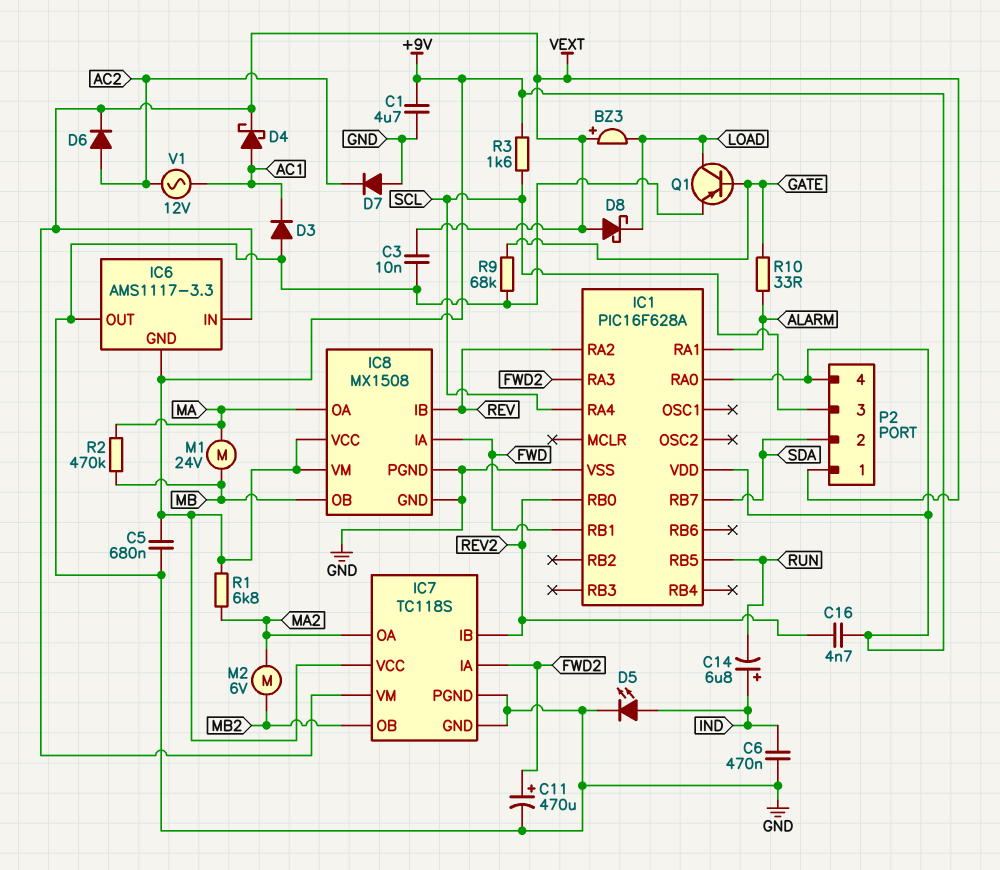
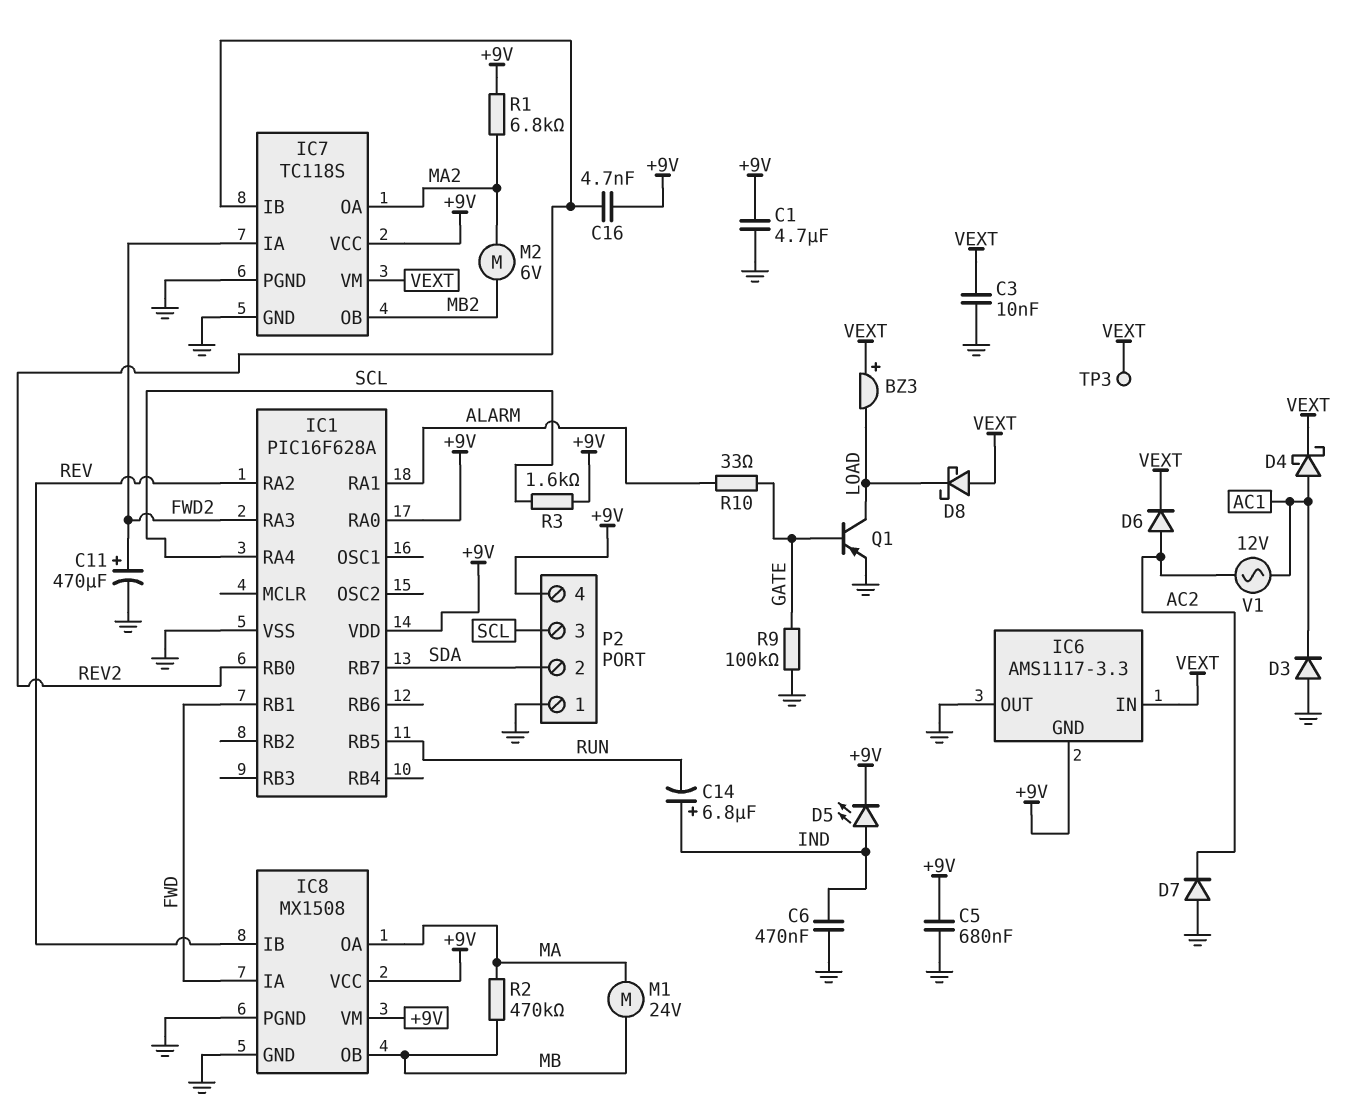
D5: LED (A IND, K GND) -> LED (A IND, K +9V)
P2 pin 1: VEXT -> GND
R9: 68k (GATE, GND) -> 100k (GATE, GND)
TP3: none -> test point (VEXT)

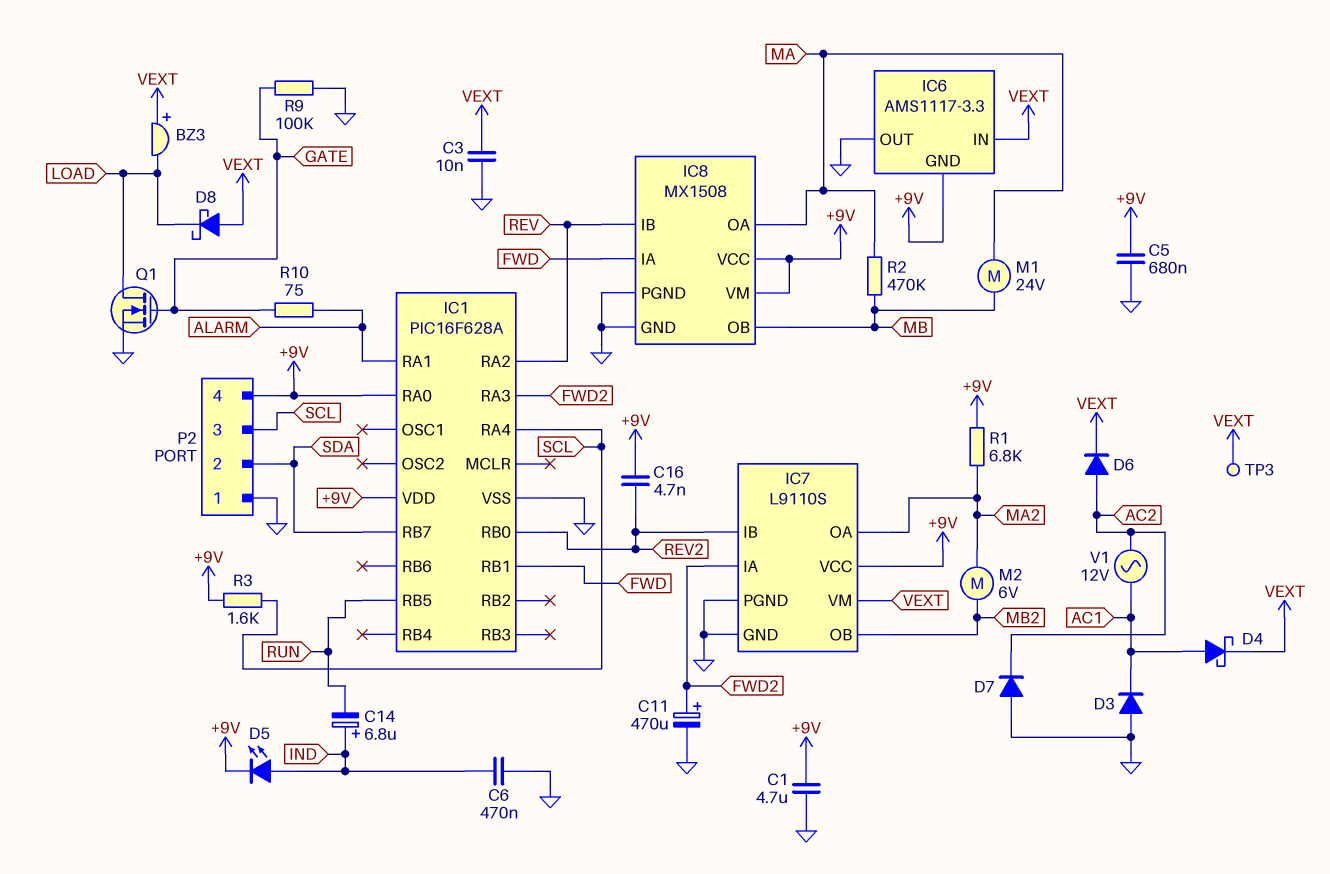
IC7: TC118S -> L9110S
Q1: PNP (B GATE, C LOAD, E GND) -> NMOS (G GATE, D LOAD, S GND)
R10: 33 (ALARM, GATE) -> 75 (ALARM, GATE)

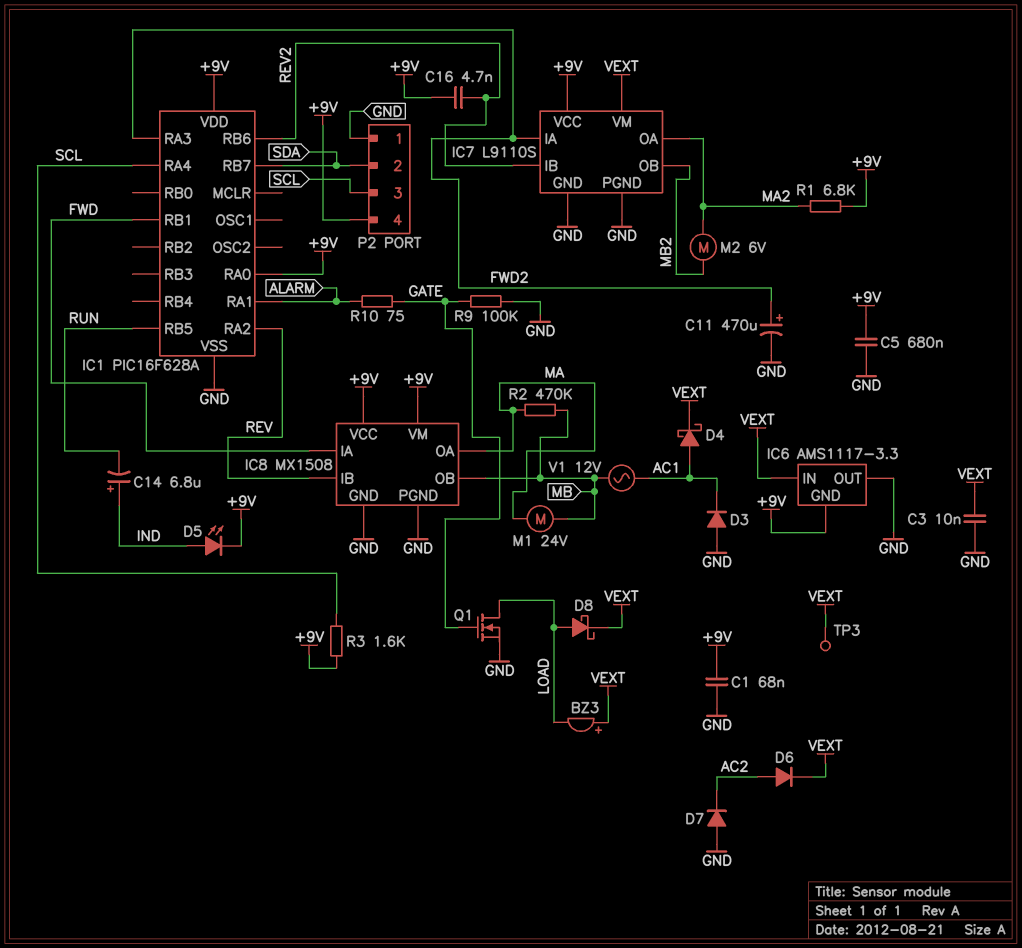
C1: 4.7uF (+9V, GND) -> 68nF (+9V, GND)
C6: 470nF (GND, IND) -> none
D8: schottky (A VEXT, K LOAD) -> schottky (A LOAD, K VEXT)
IC1 pin RB0: REV2 -> none
IC1 pin RB6: none -> REV2
V1: AC 12V (AC1, AC2) -> AC 12V (AC1, MB)

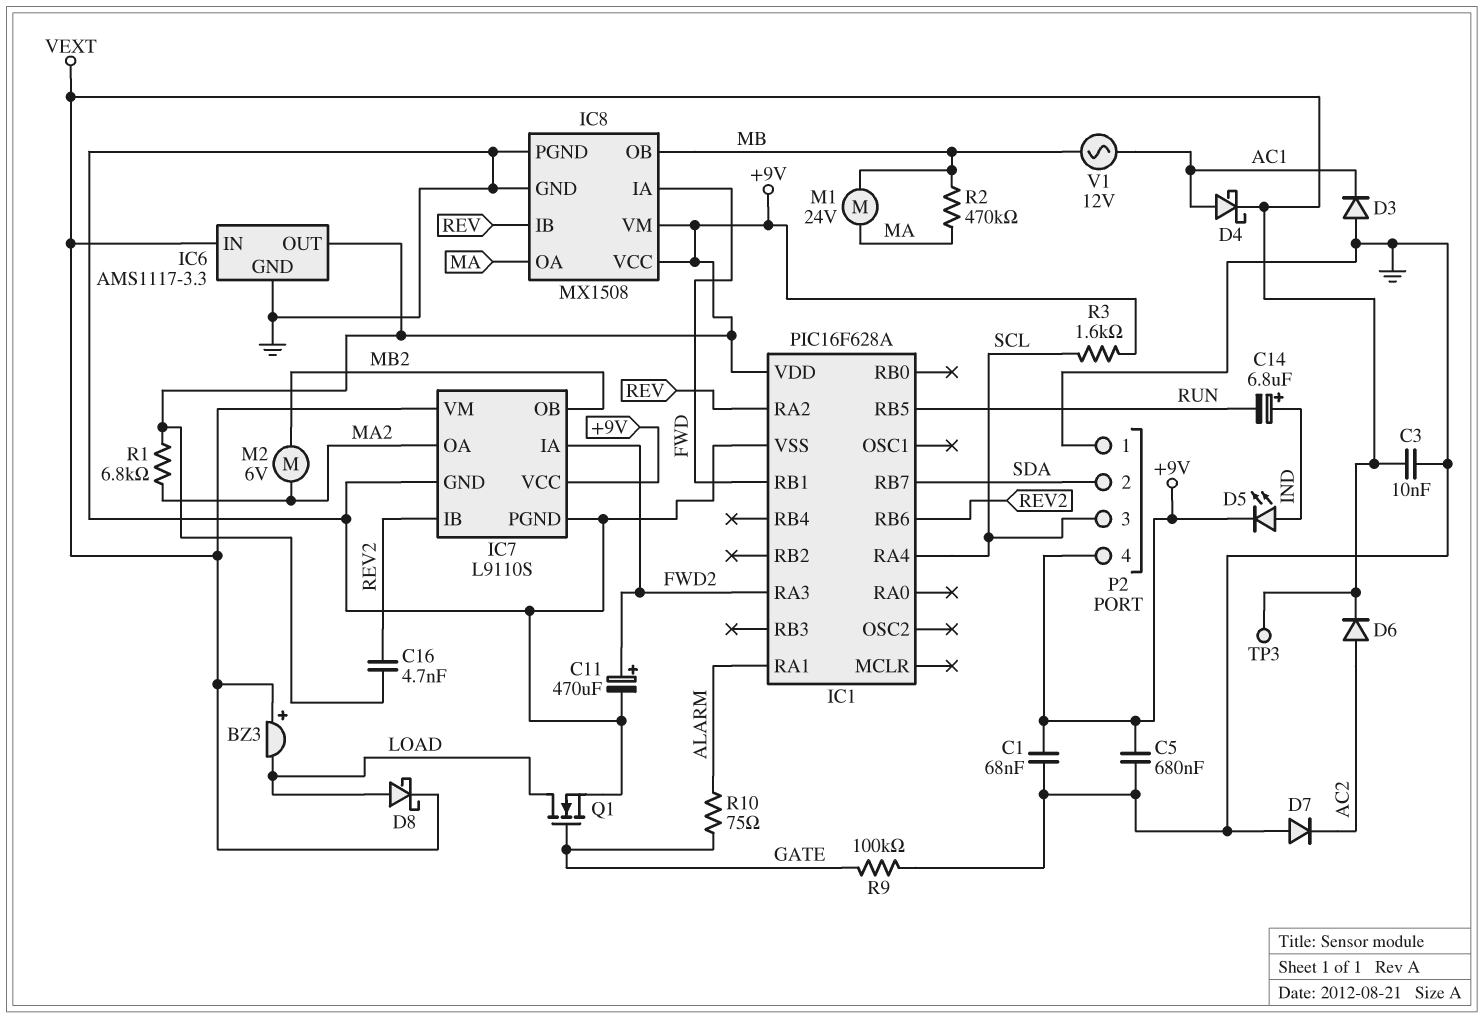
IC1 pin RA0: +9V -> none
IC6 pin GND: +9V -> GND
IC6 pin OUT: GND -> +9V

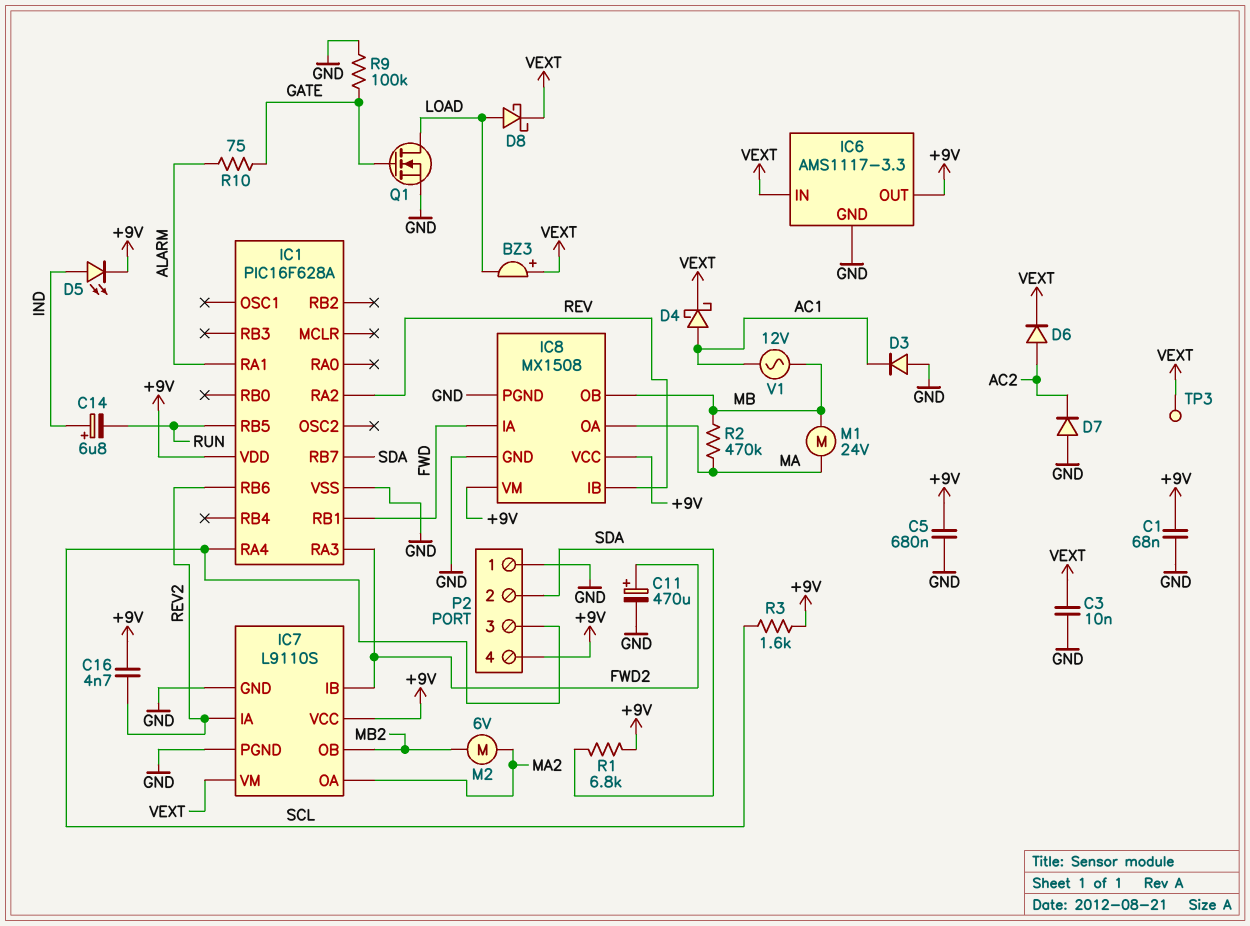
IC7 pin IA: FWD2 -> REV2
IC7 pin IB: REV2 -> FWD2
R1: 6.8k (+9V, MA2) -> 6.8k (+9V, SDA)

